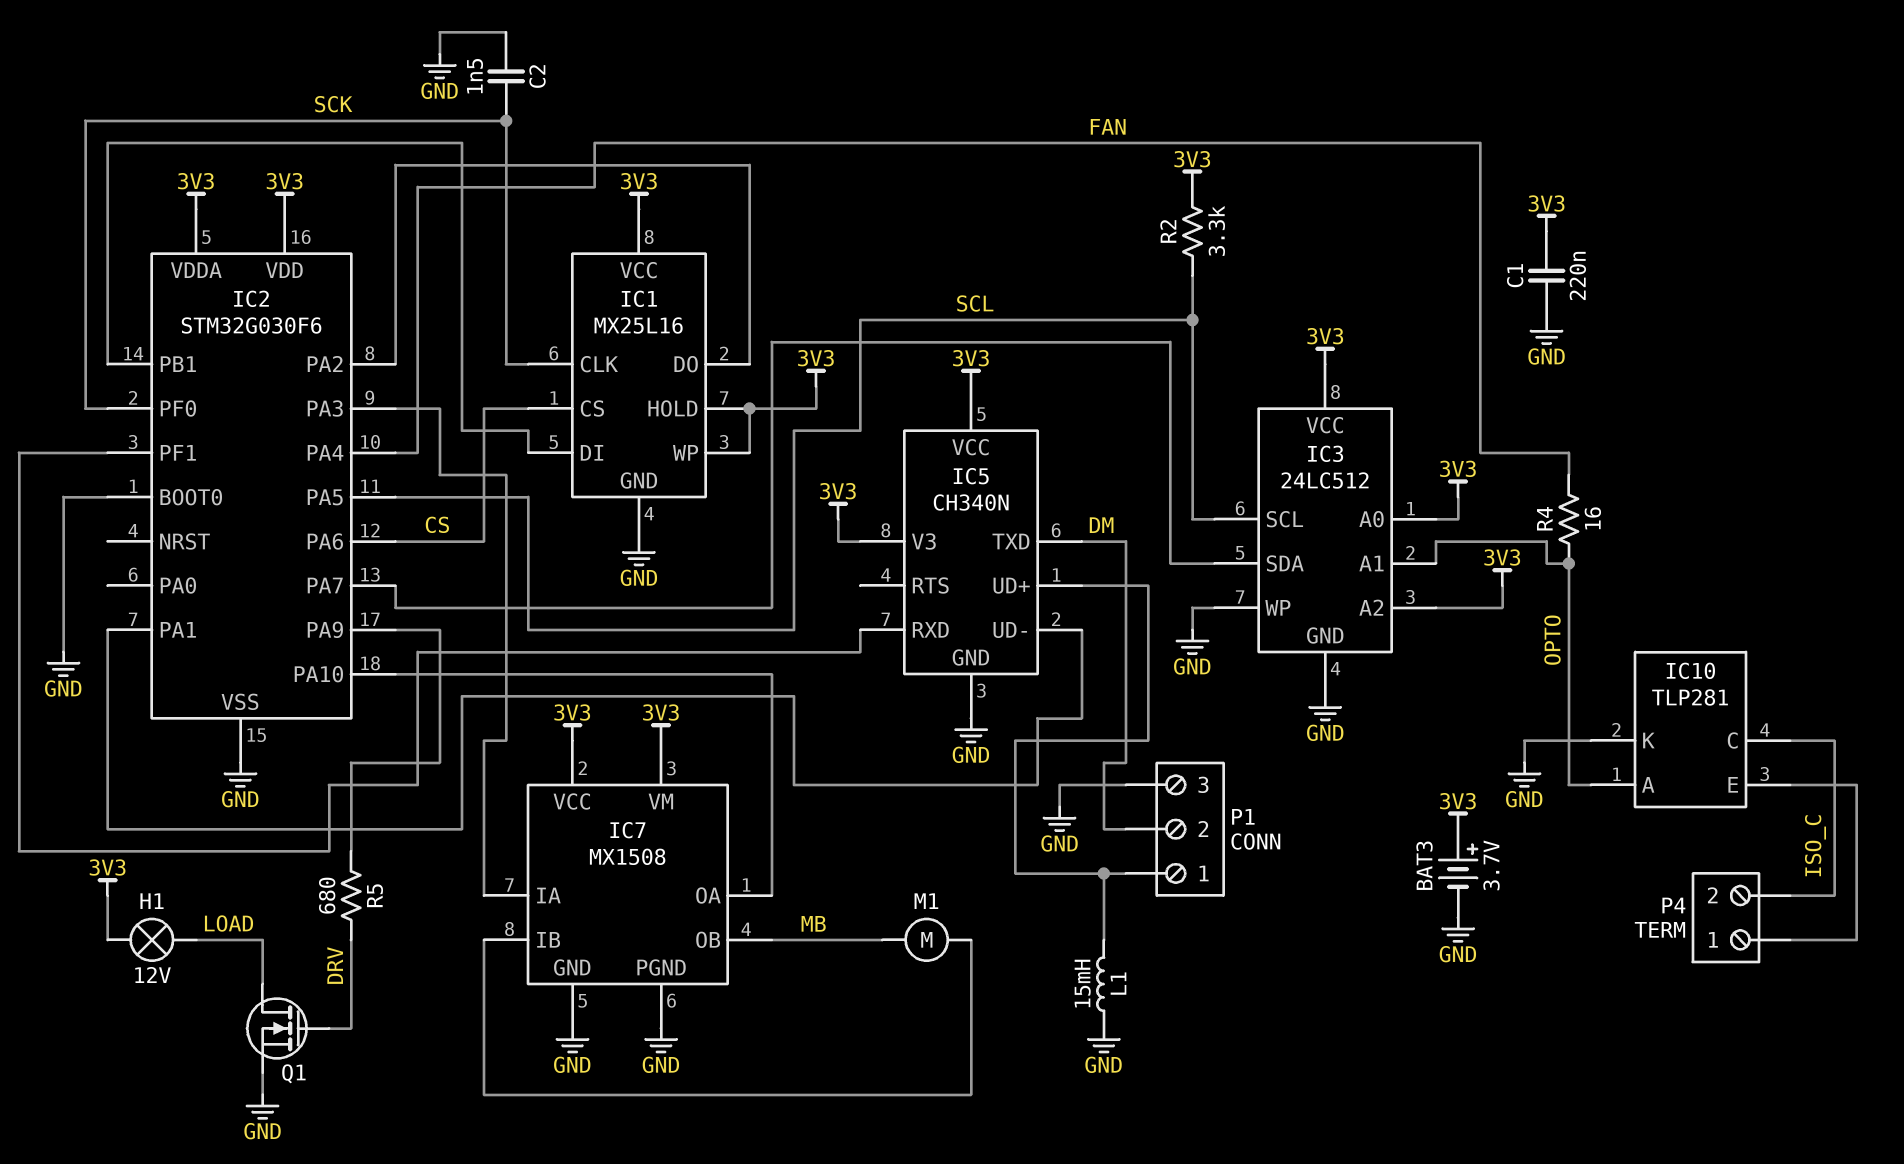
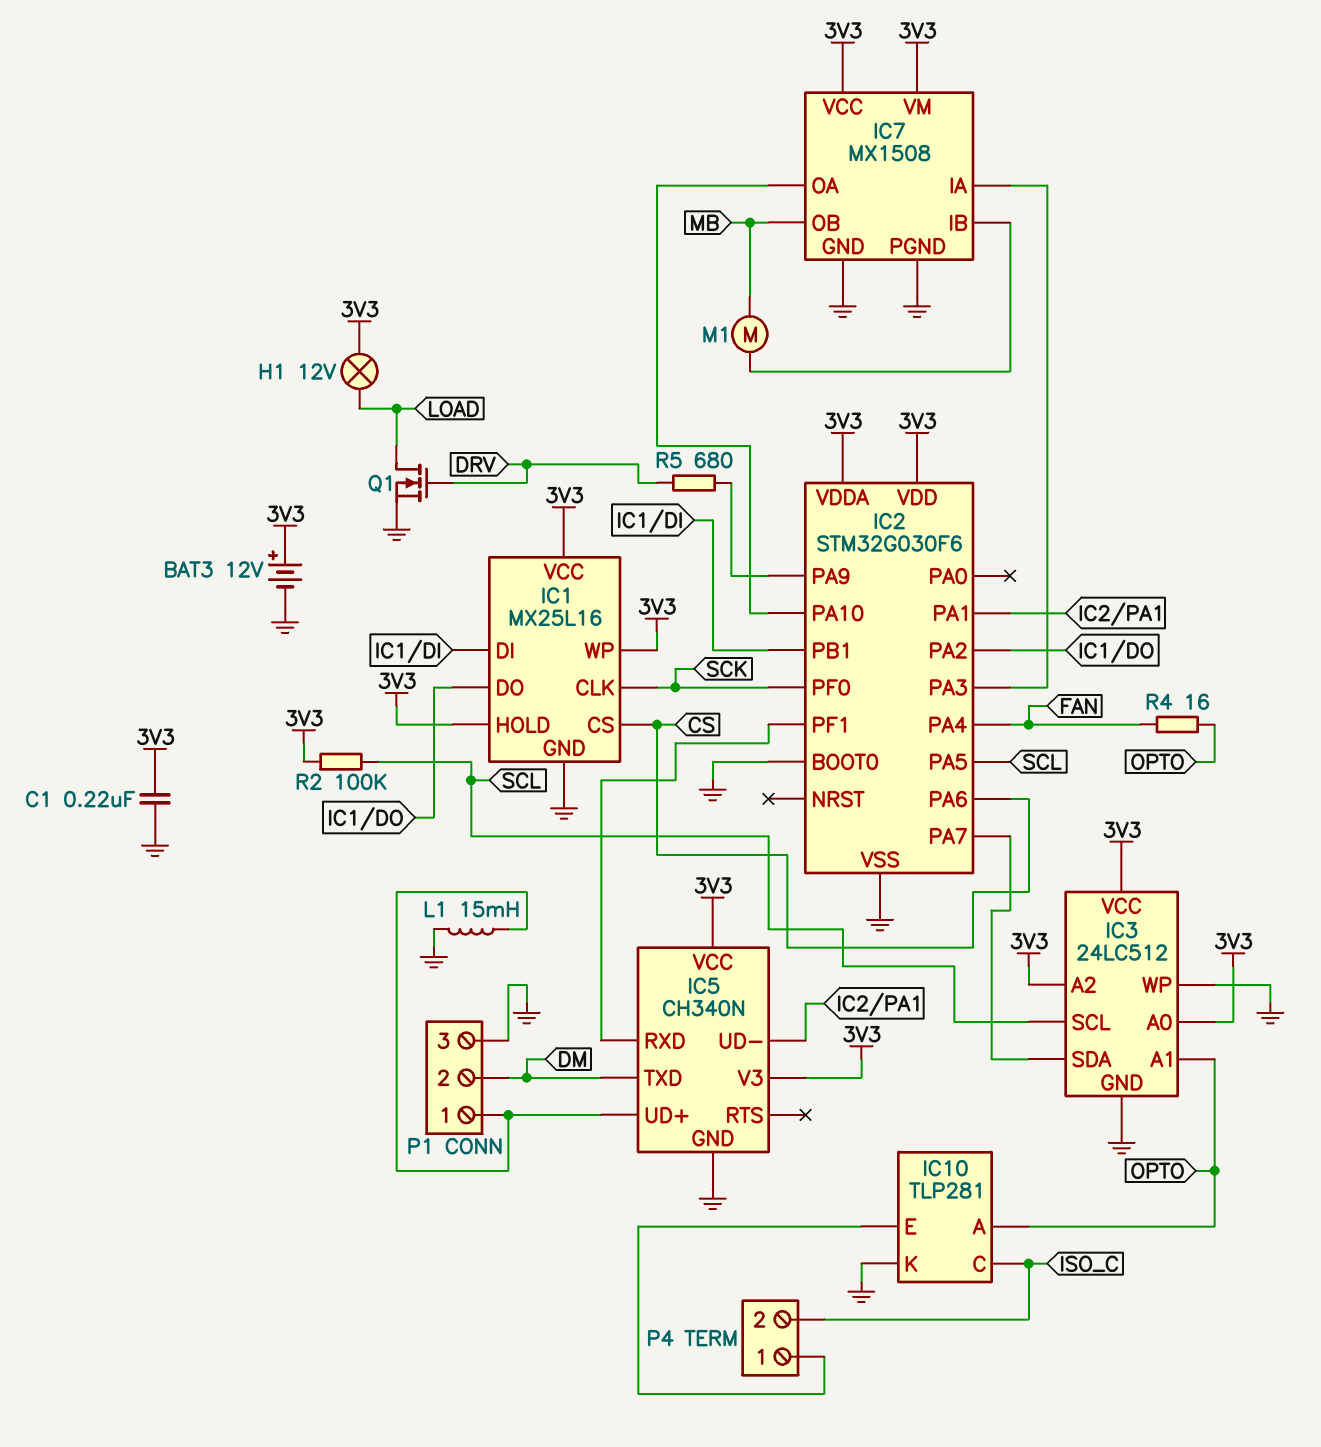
BAT3: 3.7V (plus 3V3, minus GND) -> 12V (plus 3V3, minus GND)
C2: 1.5nF (GND, SCK) -> none
R2: 3.3k (3V3, SCL) -> 100k (3V3, SCL)

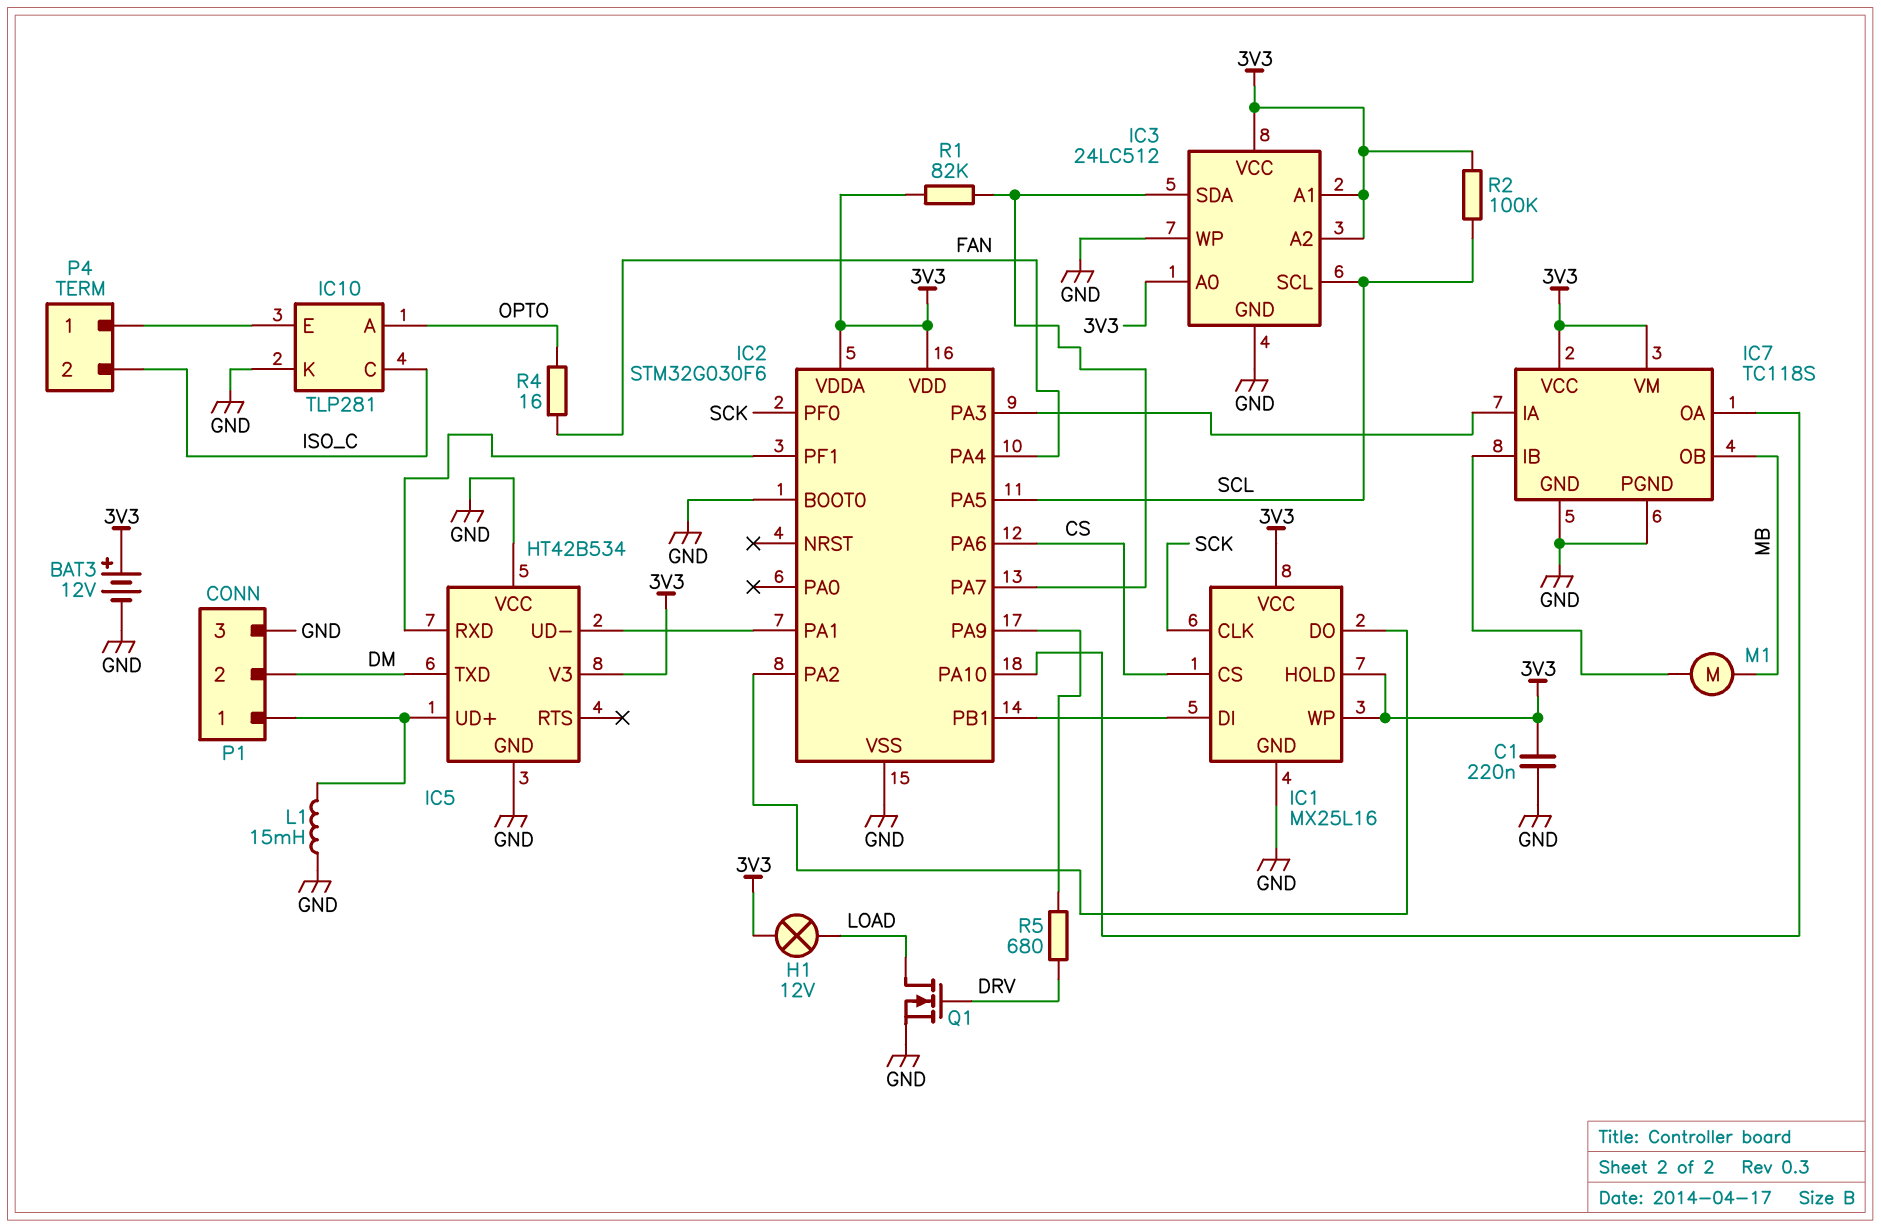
IC3 pin A1: OPTO -> 3V3
IC5: CH340N -> HT42B534
IC5 pin VCC: 3V3 -> GND
IC7: MX1508 -> TC118S
R1: none -> 82k (3V3, IC2/PA7)

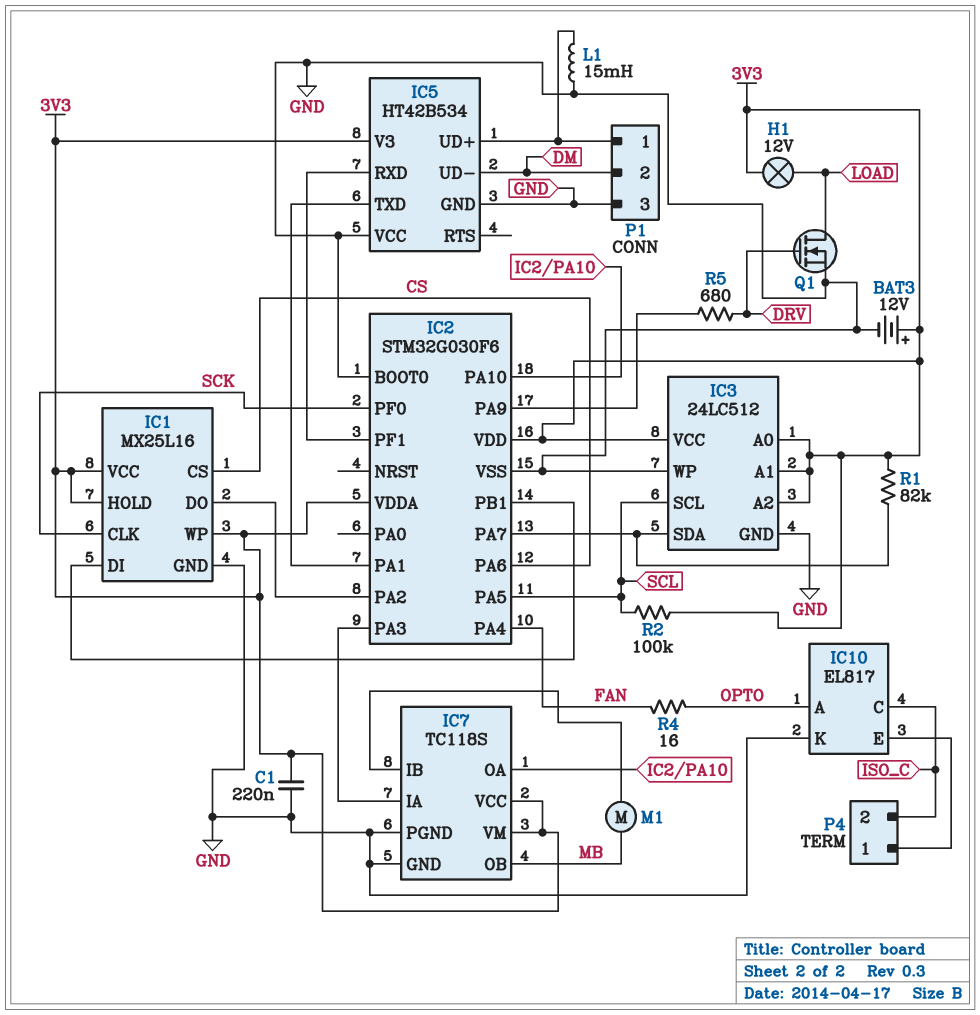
IC5 pin TXD: DM -> IC2/PA1
IC5 pin UD-: IC2/PA1 -> DM
IC10: TLP281 -> EL817

